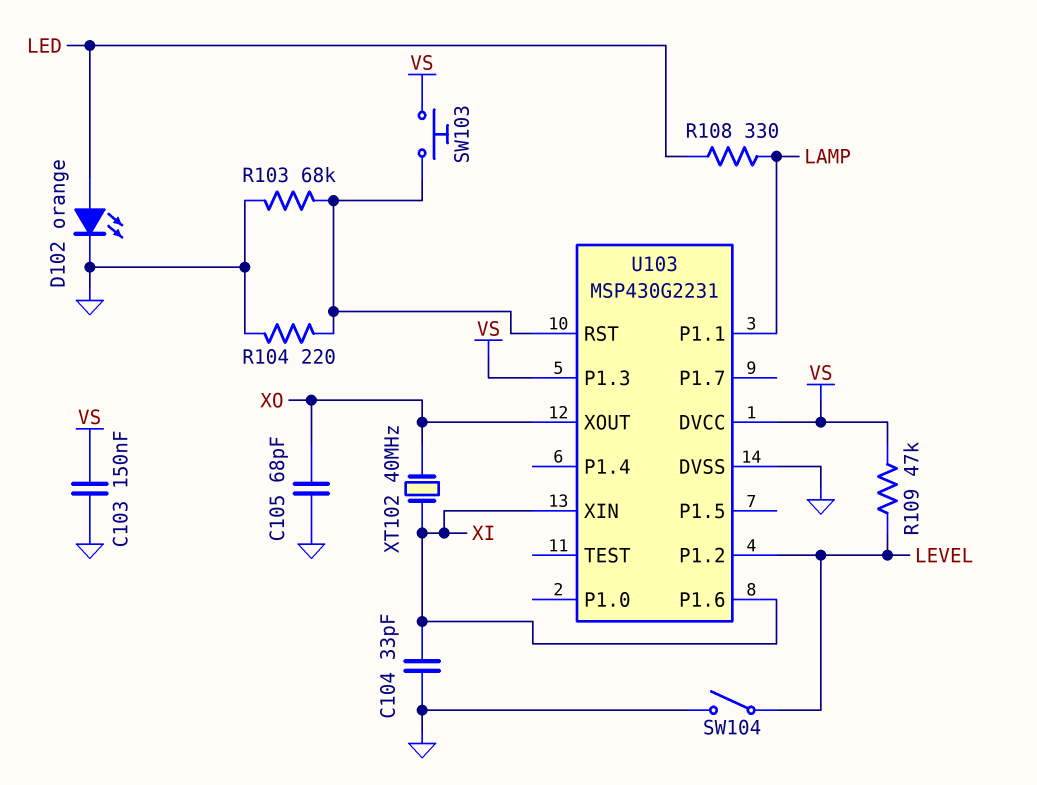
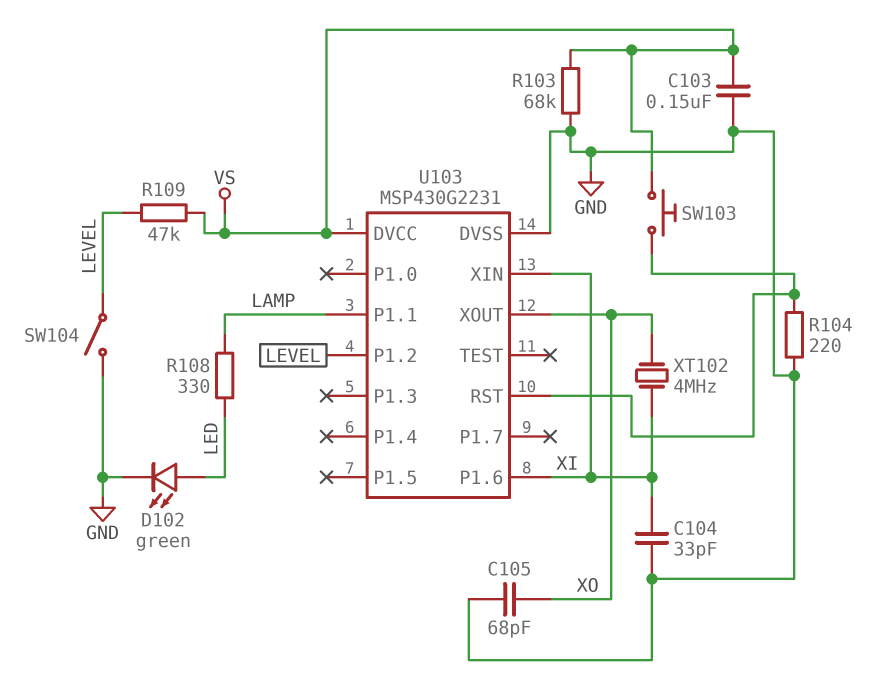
D102: LED orange (A LED, K GND) -> LED green (A LED, K GND)
R103: 68k (GND, U103/RST) -> 68k (GND, VS)
U103 pin P1.3: VS -> none
XT102: 40MHz (XI, XO) -> 4MHz (XI, XO)

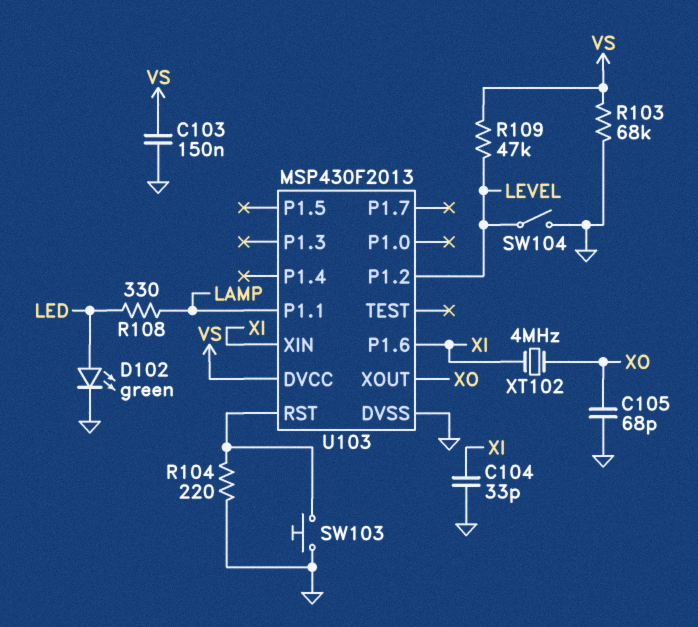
SW103: button (U103/RST, VS) -> button (GND, U103/RST)
U103: MSP430G2231 -> MSP430F2013

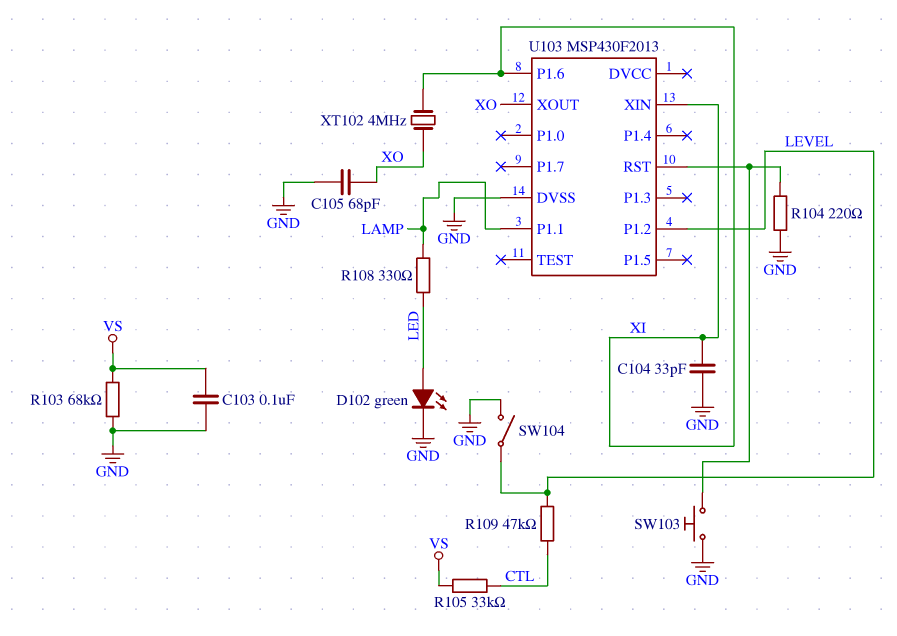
C103: 150nF (GND, VS) -> 100nF (GND, VS)
R105: none -> 33k (CTL, VS)
R109: 47k (LEVEL, VS) -> 47k (CTL, LEVEL)
U103 pin DVCC: VS -> none

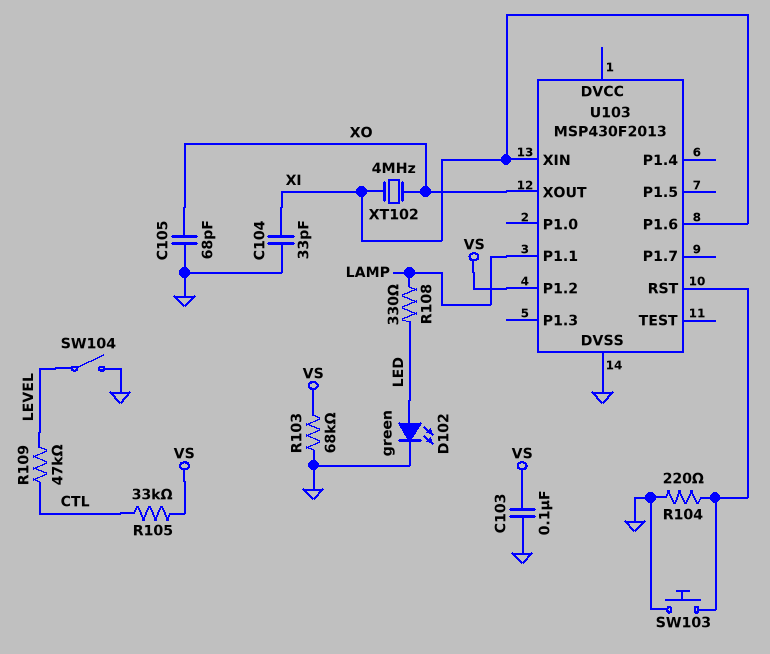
U103 pin P1.2: LEVEL -> VS

